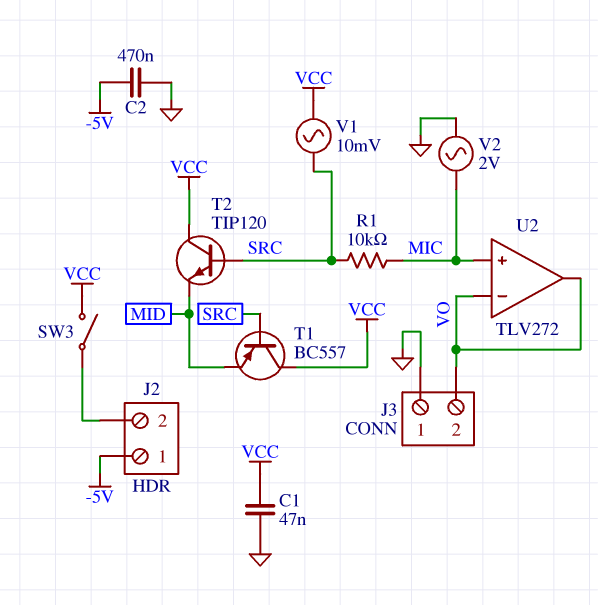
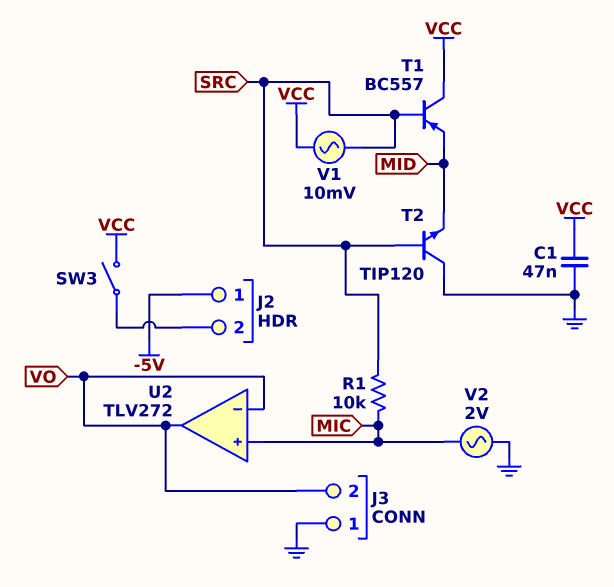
C2: 470nF (-5V, GND) -> none
T2: NPN TIP120 (B SRC, C VCC, E MID) -> NPN TIP120 (B SRC, C GND, E MID)

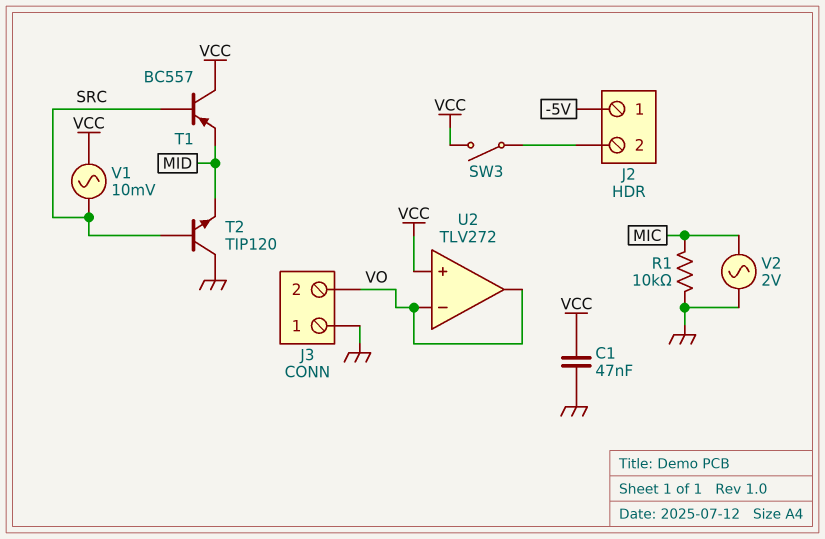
R1: 10k (MIC, SRC) -> 10k (GND, MIC)
U2 pin in+: MIC -> VCC

